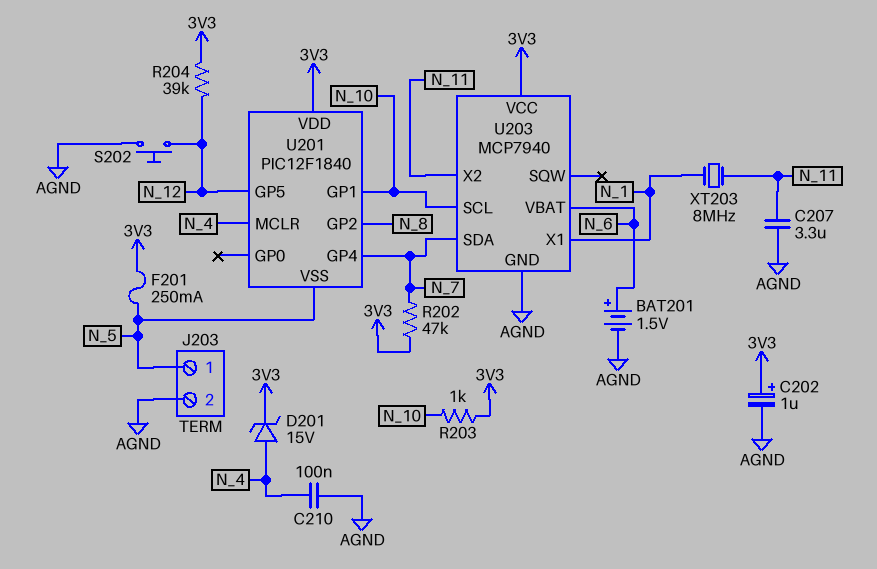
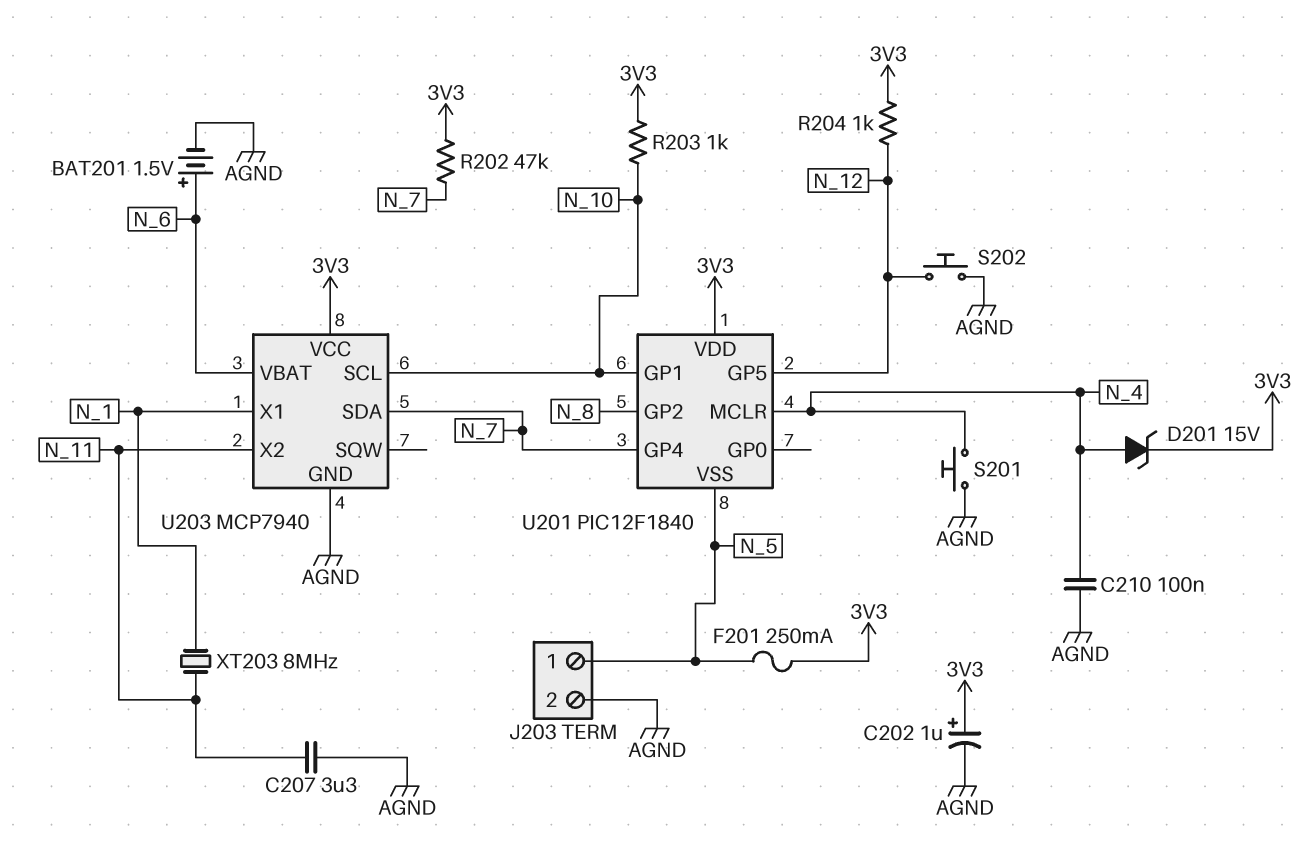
R204: 39k (3V3, N_12) -> 1k (3V3, N_12)
S201: none -> button (AGND, N_4)

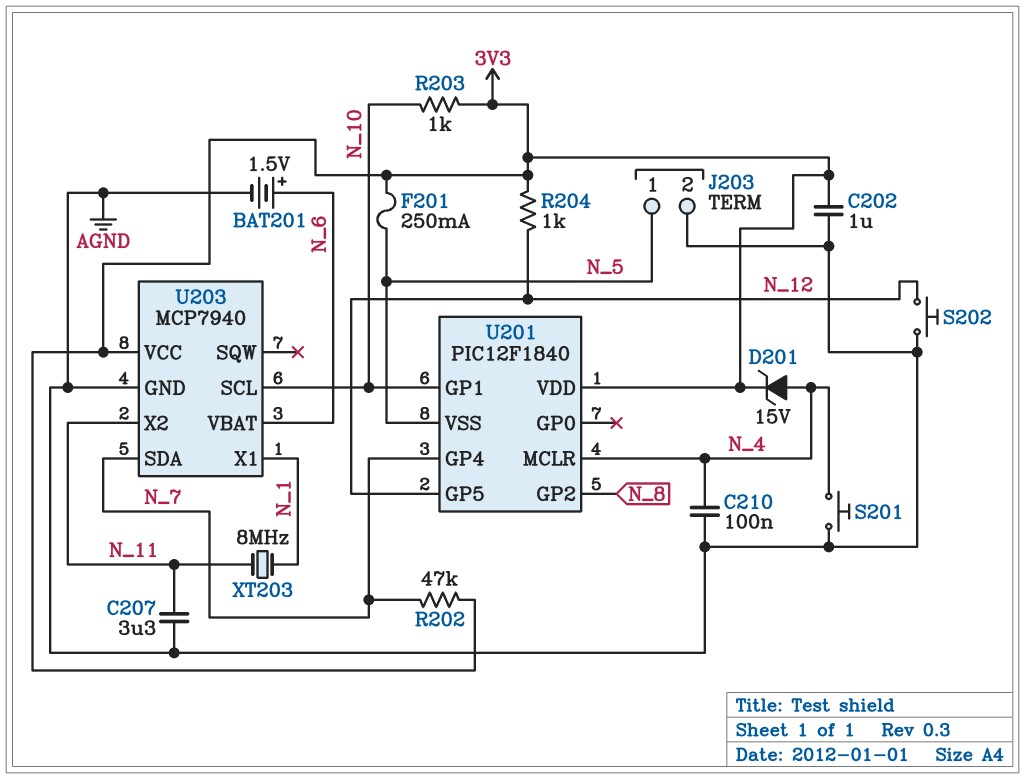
C202: 1uF (plus 3V3, minus AGND) -> 1uF (3V3, AGND)

